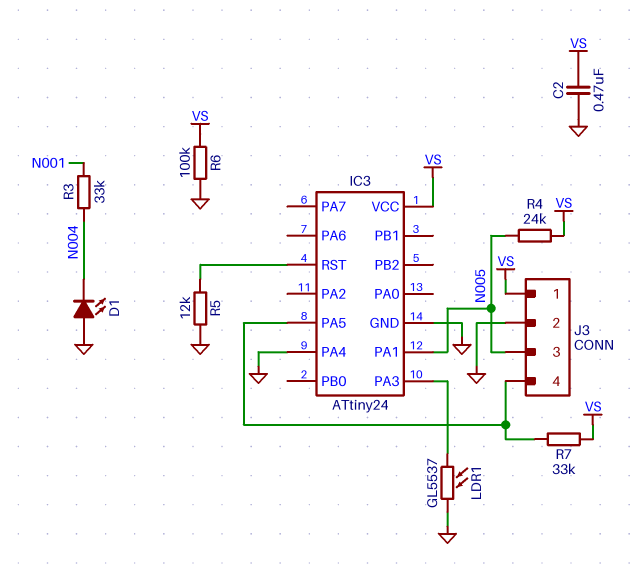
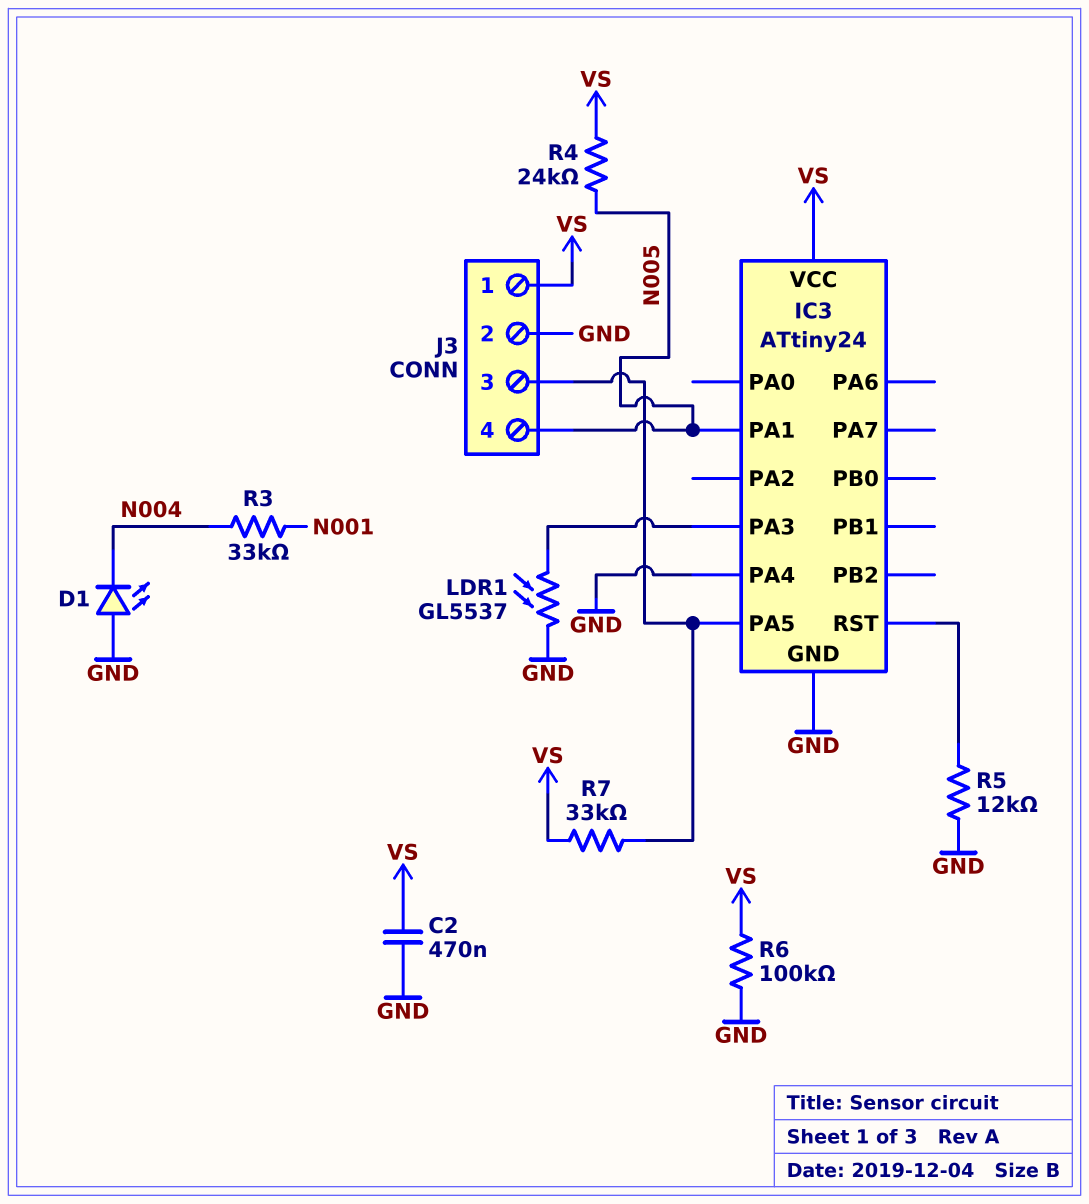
J3 pin 3: N005 -> IC3/PA5
J3 pin 4: IC3/PA5 -> N005

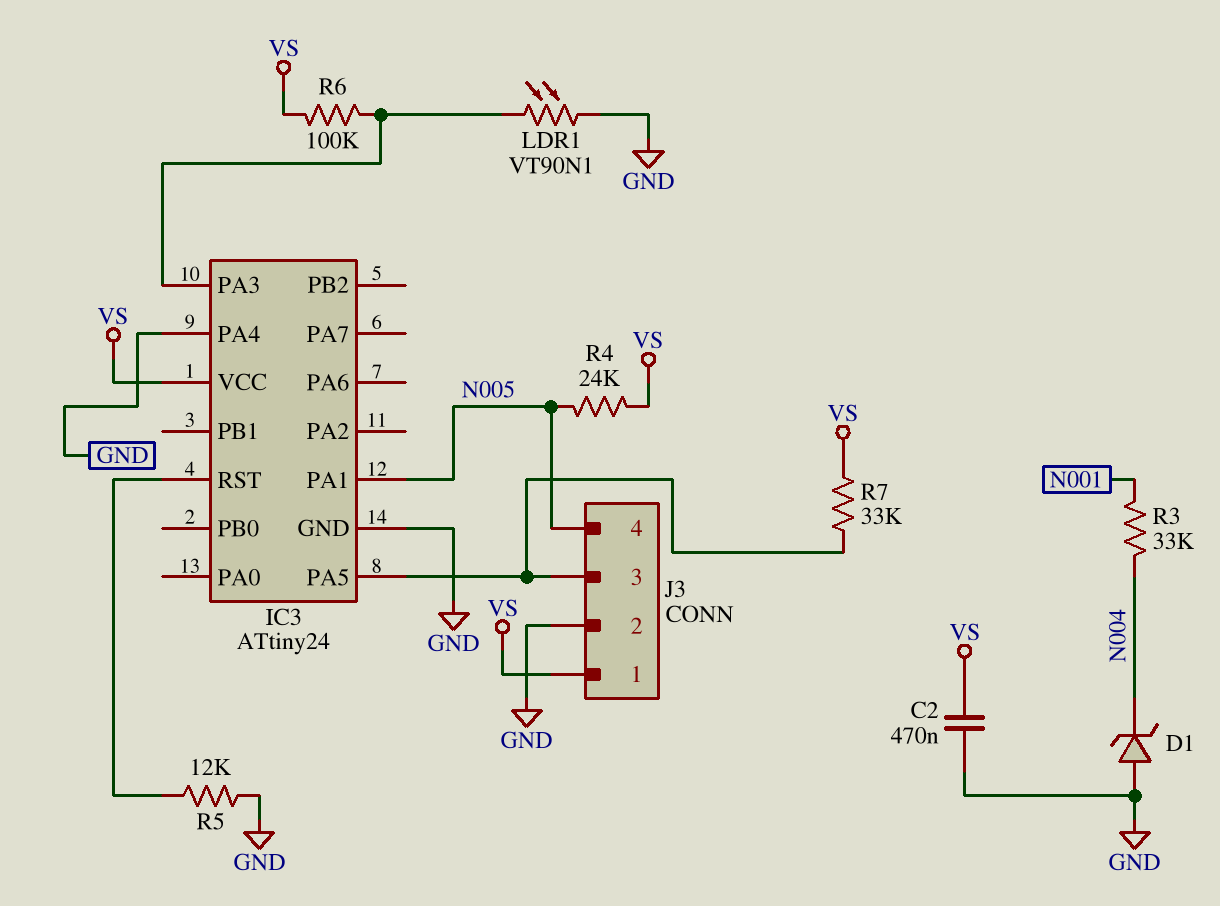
D1: LED (A GND, K N004) -> zener (A GND, K N004)
LDR1: GL5537 (GND, IC3/PA3) -> VT90N1 (GND, IC3/PA3)
R6: 100k (GND, VS) -> 100k (IC3/PA3, VS)

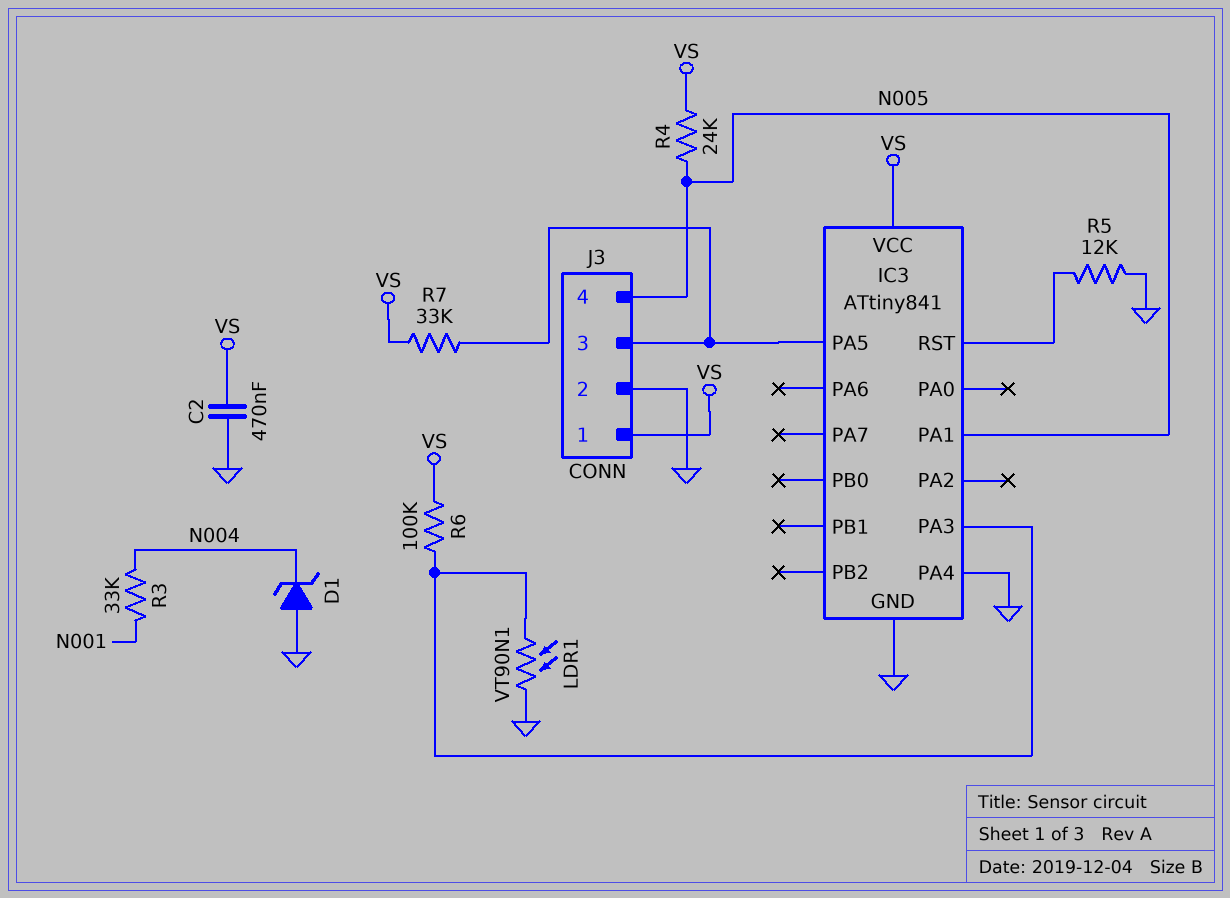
IC3: ATtiny24 -> ATtiny841

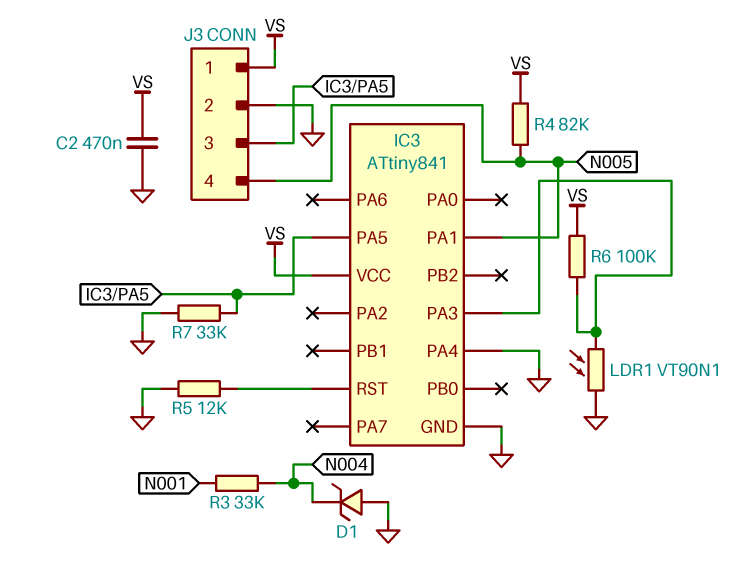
R4: 24k (N005, VS) -> 82k (N005, VS)
R7: 33k (IC3/PA5, VS) -> 33k (GND, IC3/PA5)

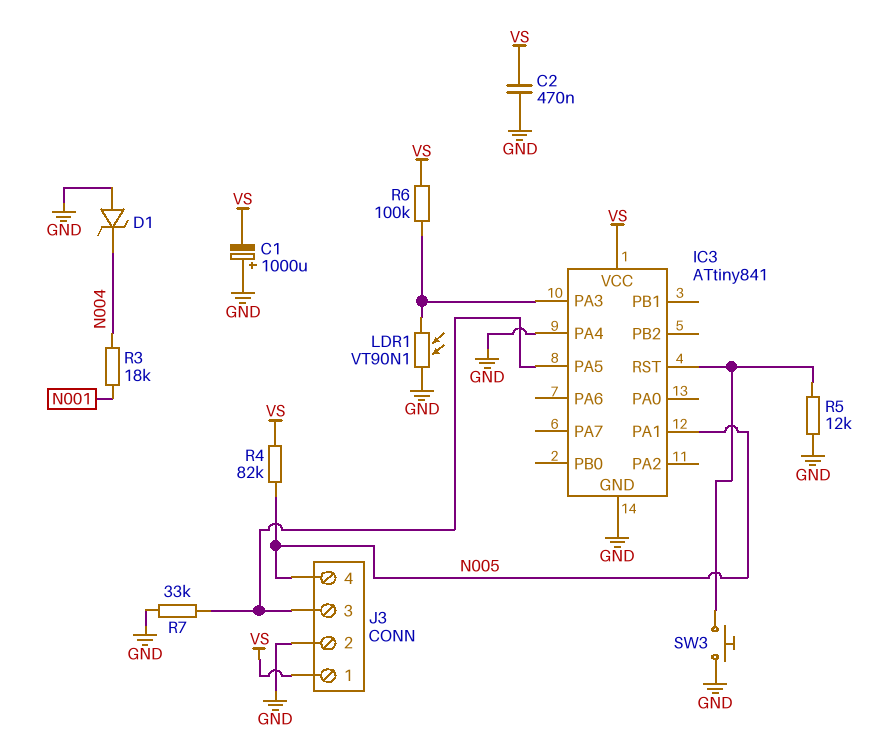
C1: none -> 1000uF (plus GND, minus VS)
R3: 33k (N001, N004) -> 18k (N001, N004)
SW3: none -> button (GND, IC3/RST)

